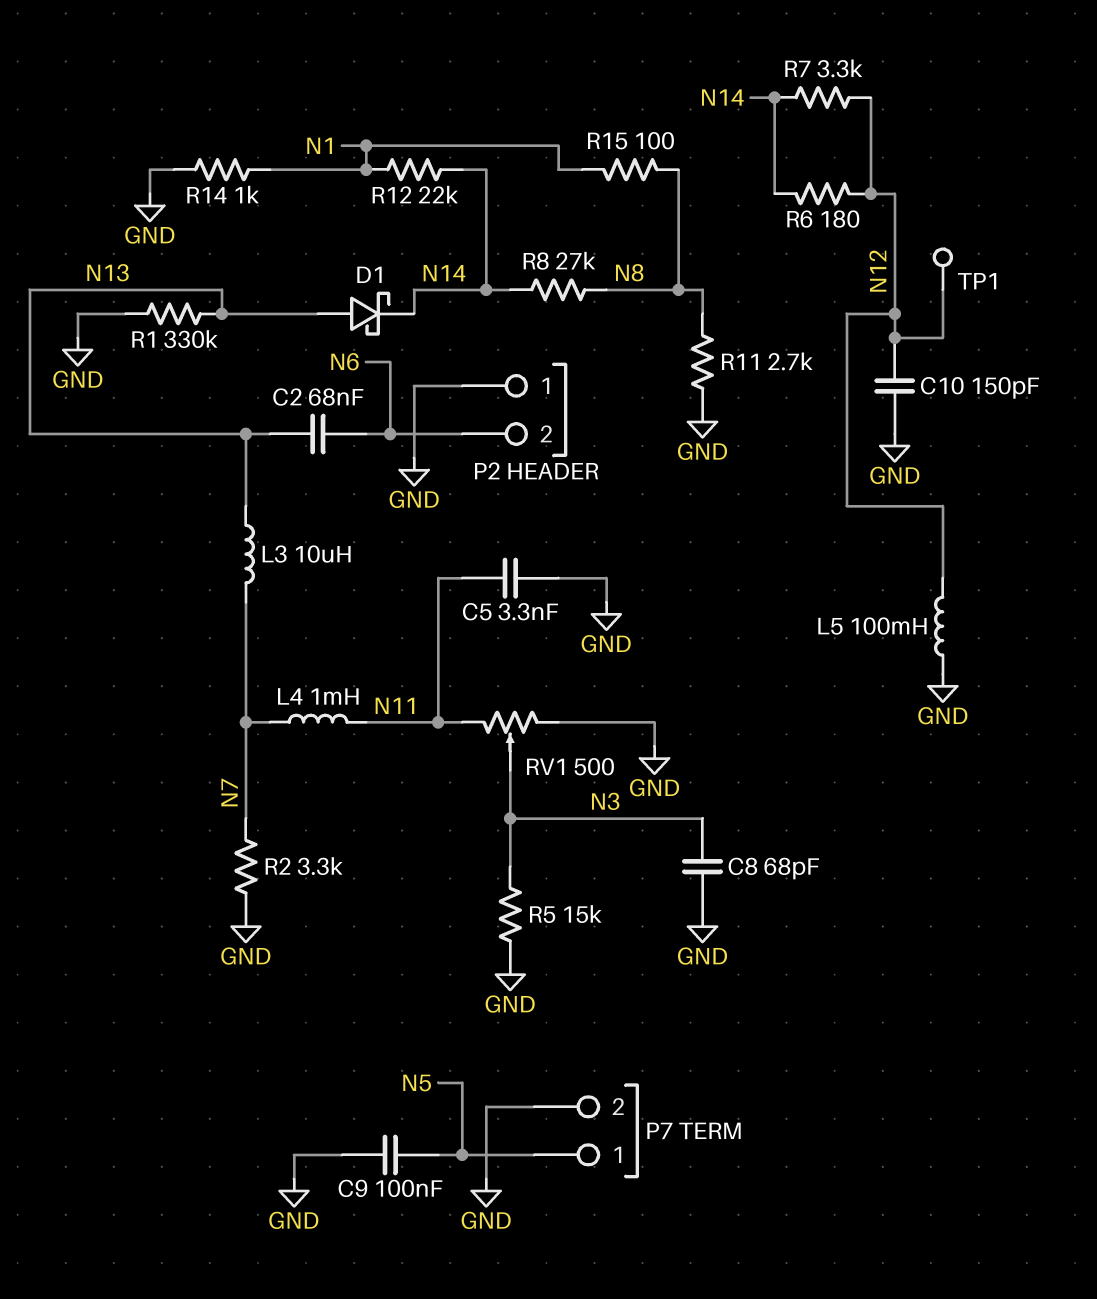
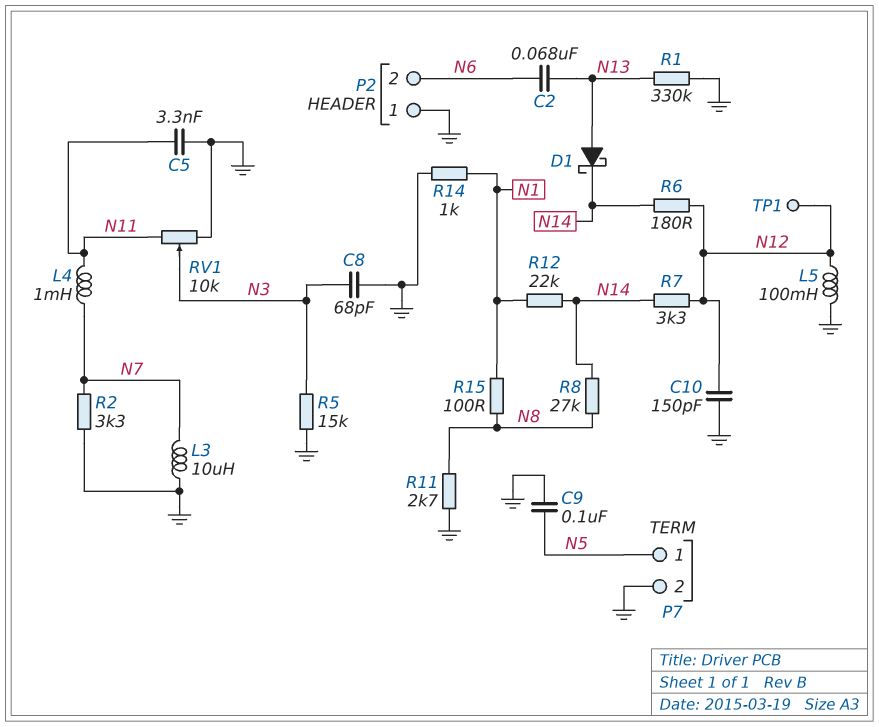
L3: 10uH (N7, N13) -> 10uH (GND, N7)
RV1: 500 (GND, N11, wiper N3) -> 10k (GND, N11, wiper N3)

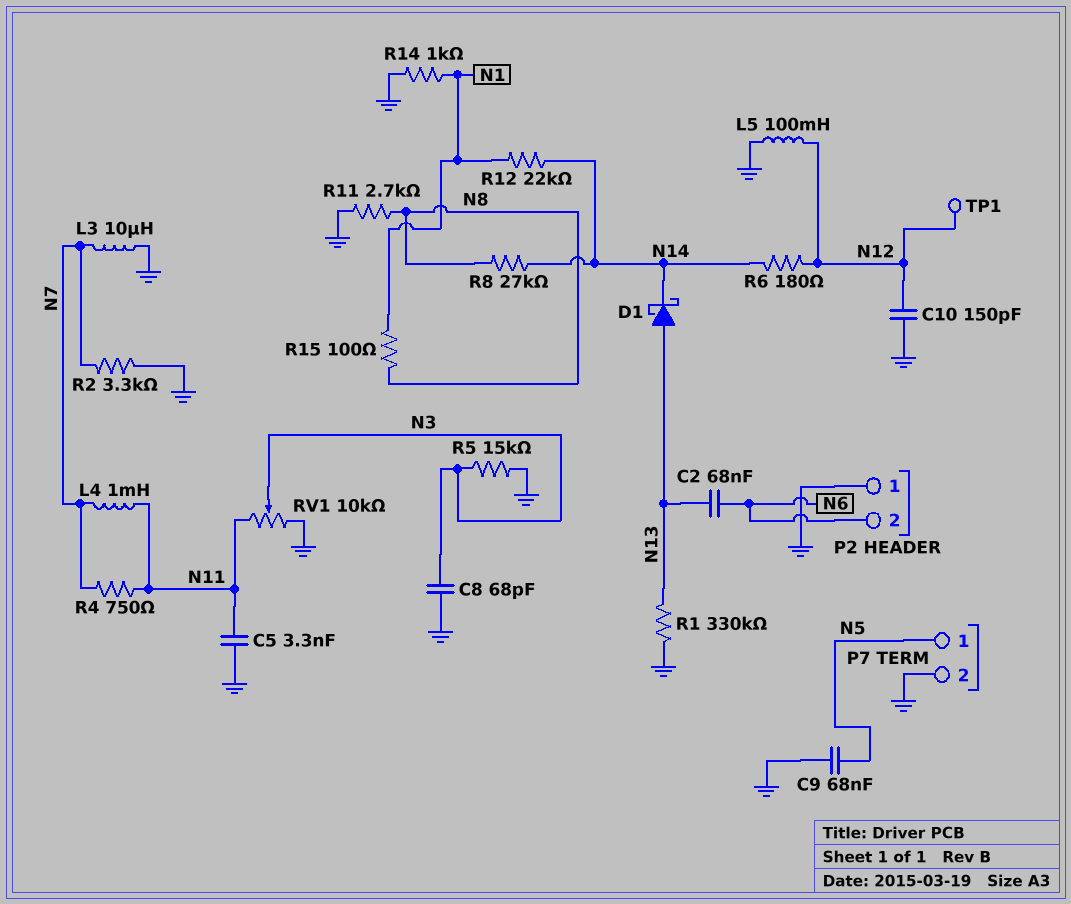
C9: 100nF (GND, N5) -> 68nF (GND, N5)
R4: none -> 750 (N7, N11)
R7: 3.3k (N12, N14) -> none

